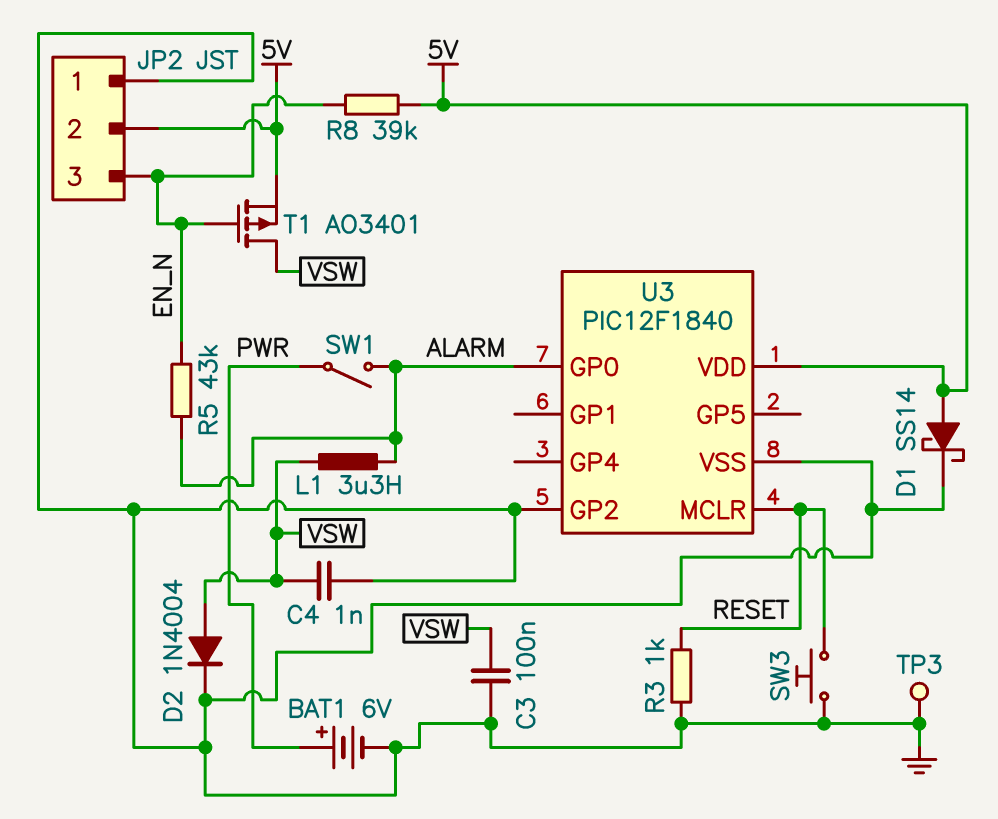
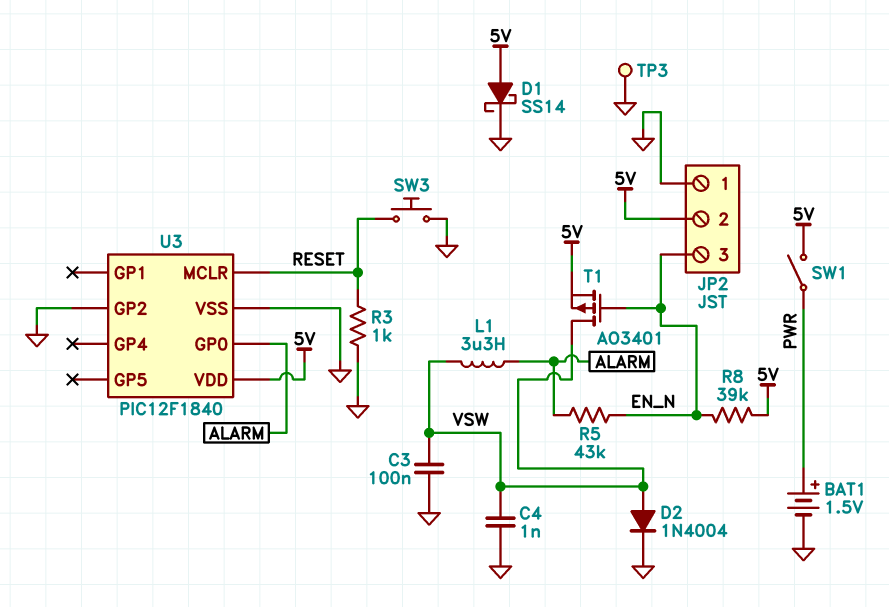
BAT1: 6V (plus PWR, minus GND) -> 1.5V (plus PWR, minus GND)
SW1: switch (ALARM, PWR) -> switch (5V, PWR)

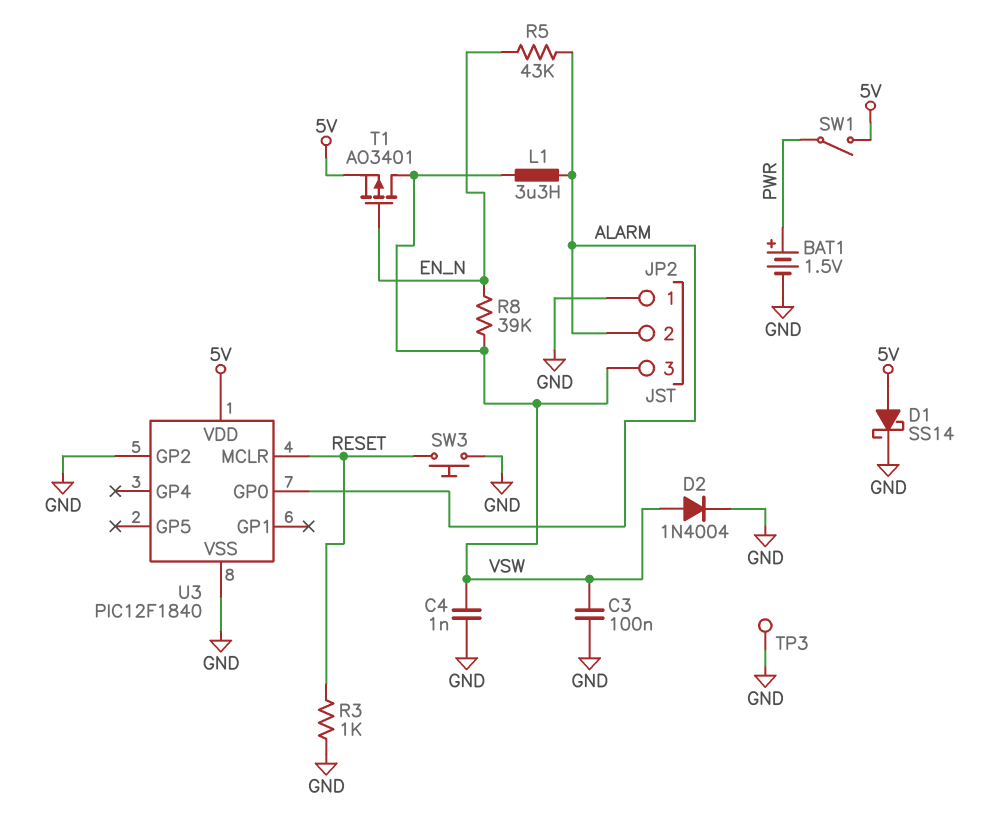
JP2 pin 2: 5V -> ALARM
JP2 pin 3: EN_N -> VSW
R8: 39k (5V, EN_N) -> 39k (EN_N, VSW)

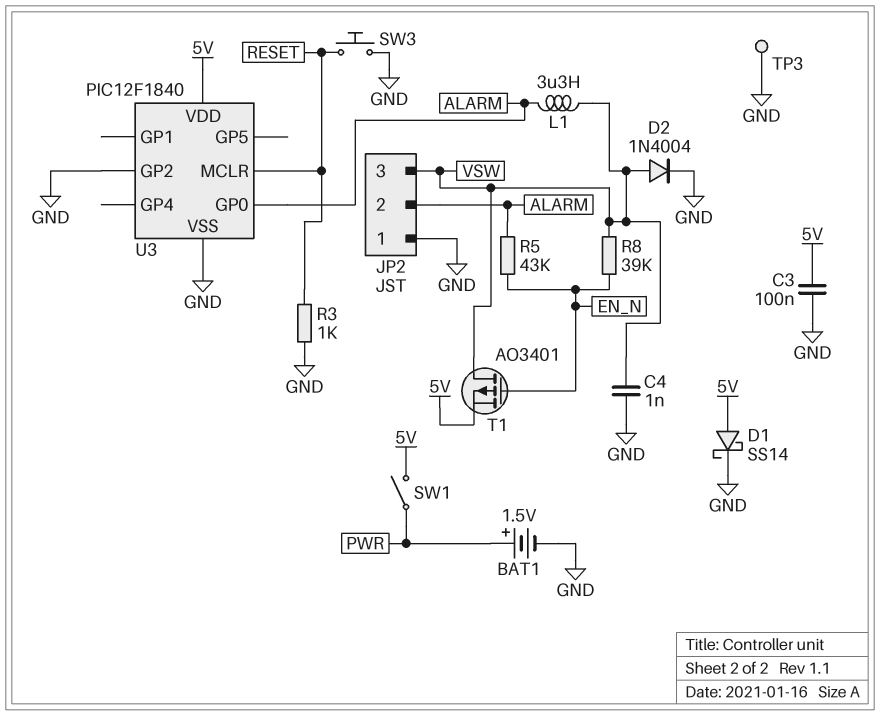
C3: 100nF (GND, VSW) -> 100nF (5V, GND)

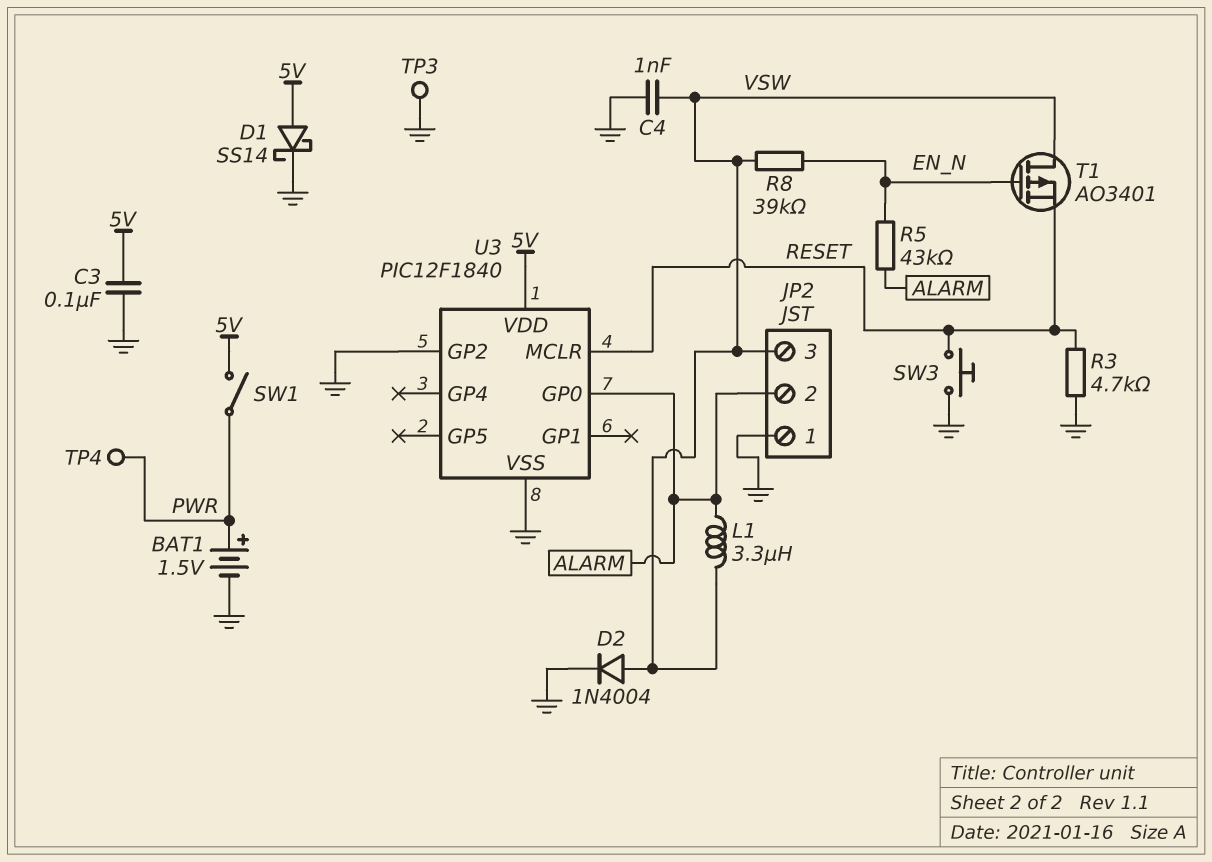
R3: 1k (GND, RESET) -> 4.7k (GND, RESET)
T1: PMOS AO3401 (G EN_N, D VSW, S 5V) -> PMOS AO3401 (G EN_N, D VSW, S RESET)
TP4: none -> test point (PWR)

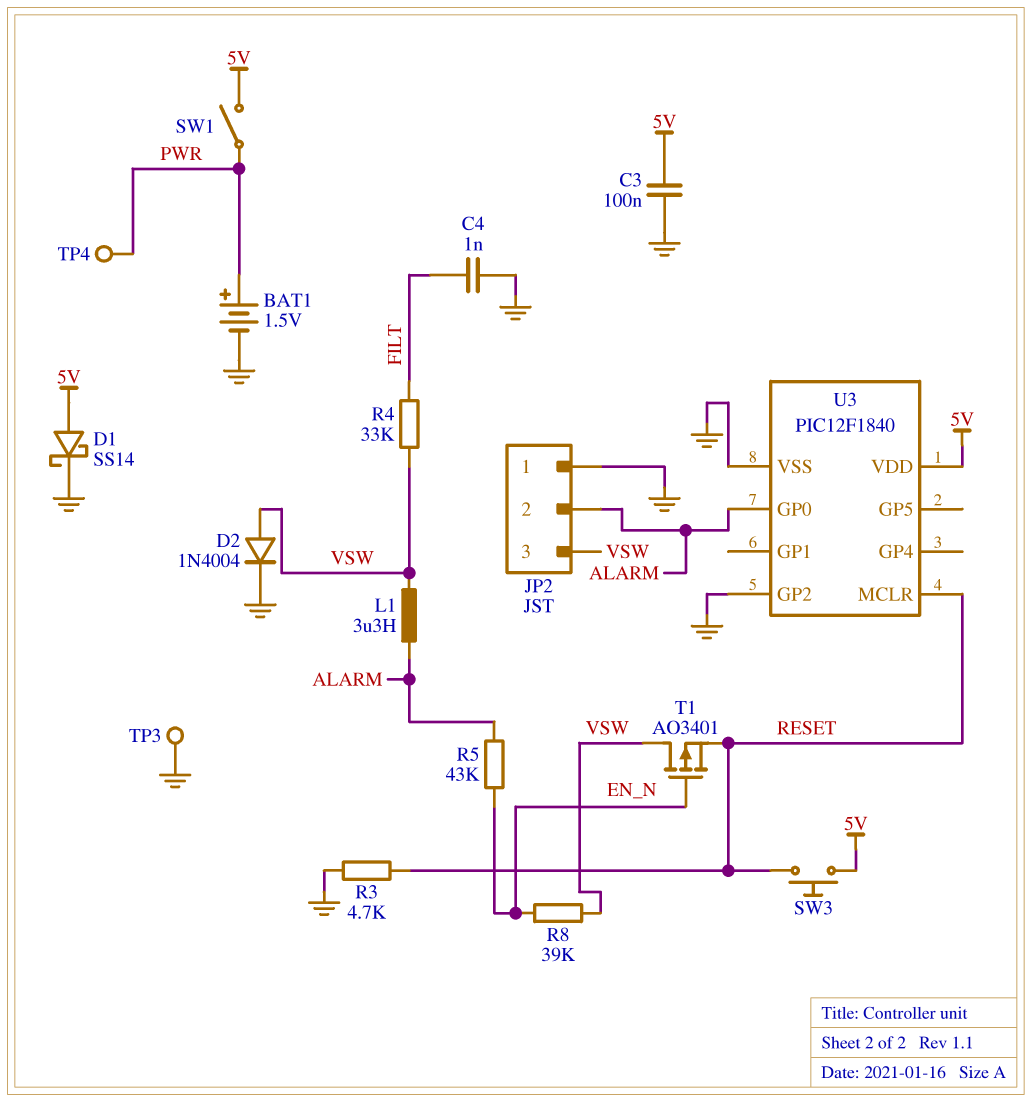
C4: 1nF (GND, VSW) -> 1nF (FILT, GND)
R4: none -> 33k (FILT, VSW)
SW3: button (GND, RESET) -> button (5V, RESET)

